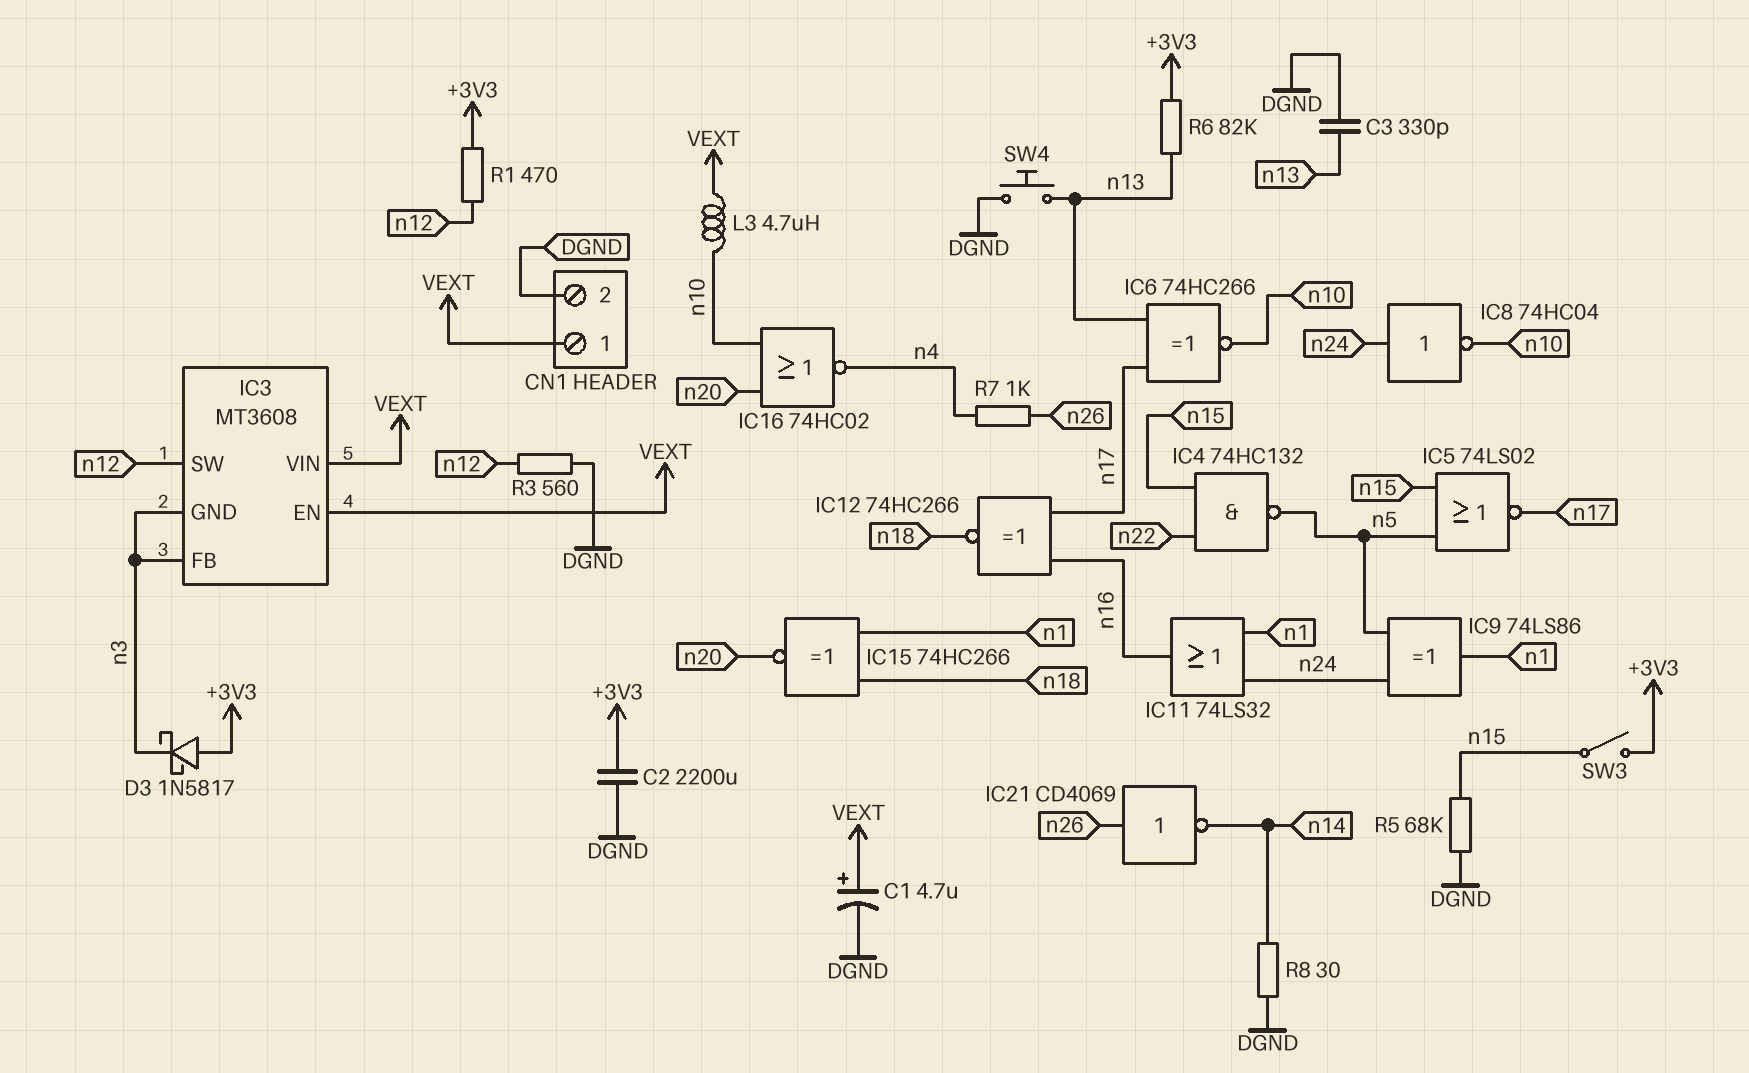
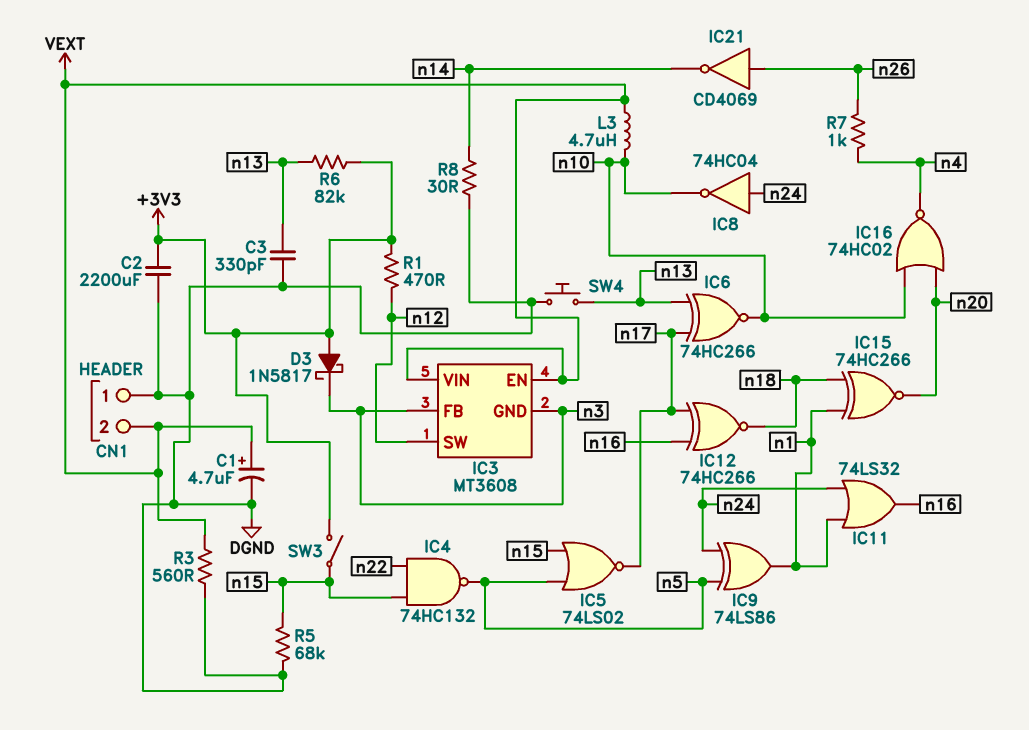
CN1 pin 1: VEXT -> DGND
CN1 pin 2: DGND -> VEXT
R3: 560 (DGND, n12) -> 560 (DGND, VEXT)

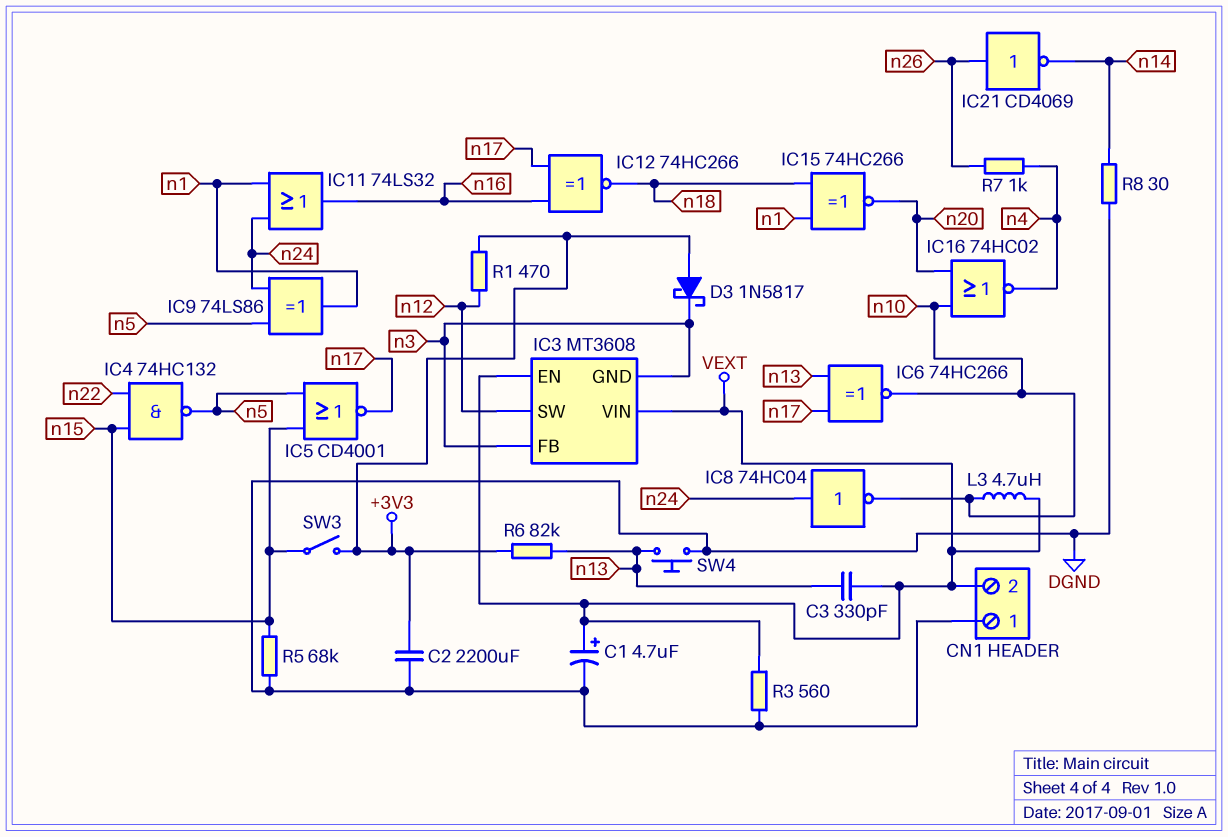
C3: 330pF (DGND, n13) -> 330pF (VEXT, n13)
IC5: NOR 74LS02 (in n5, in n15, out n17) -> NOR CD4001 (in n5, in n15, out n17)

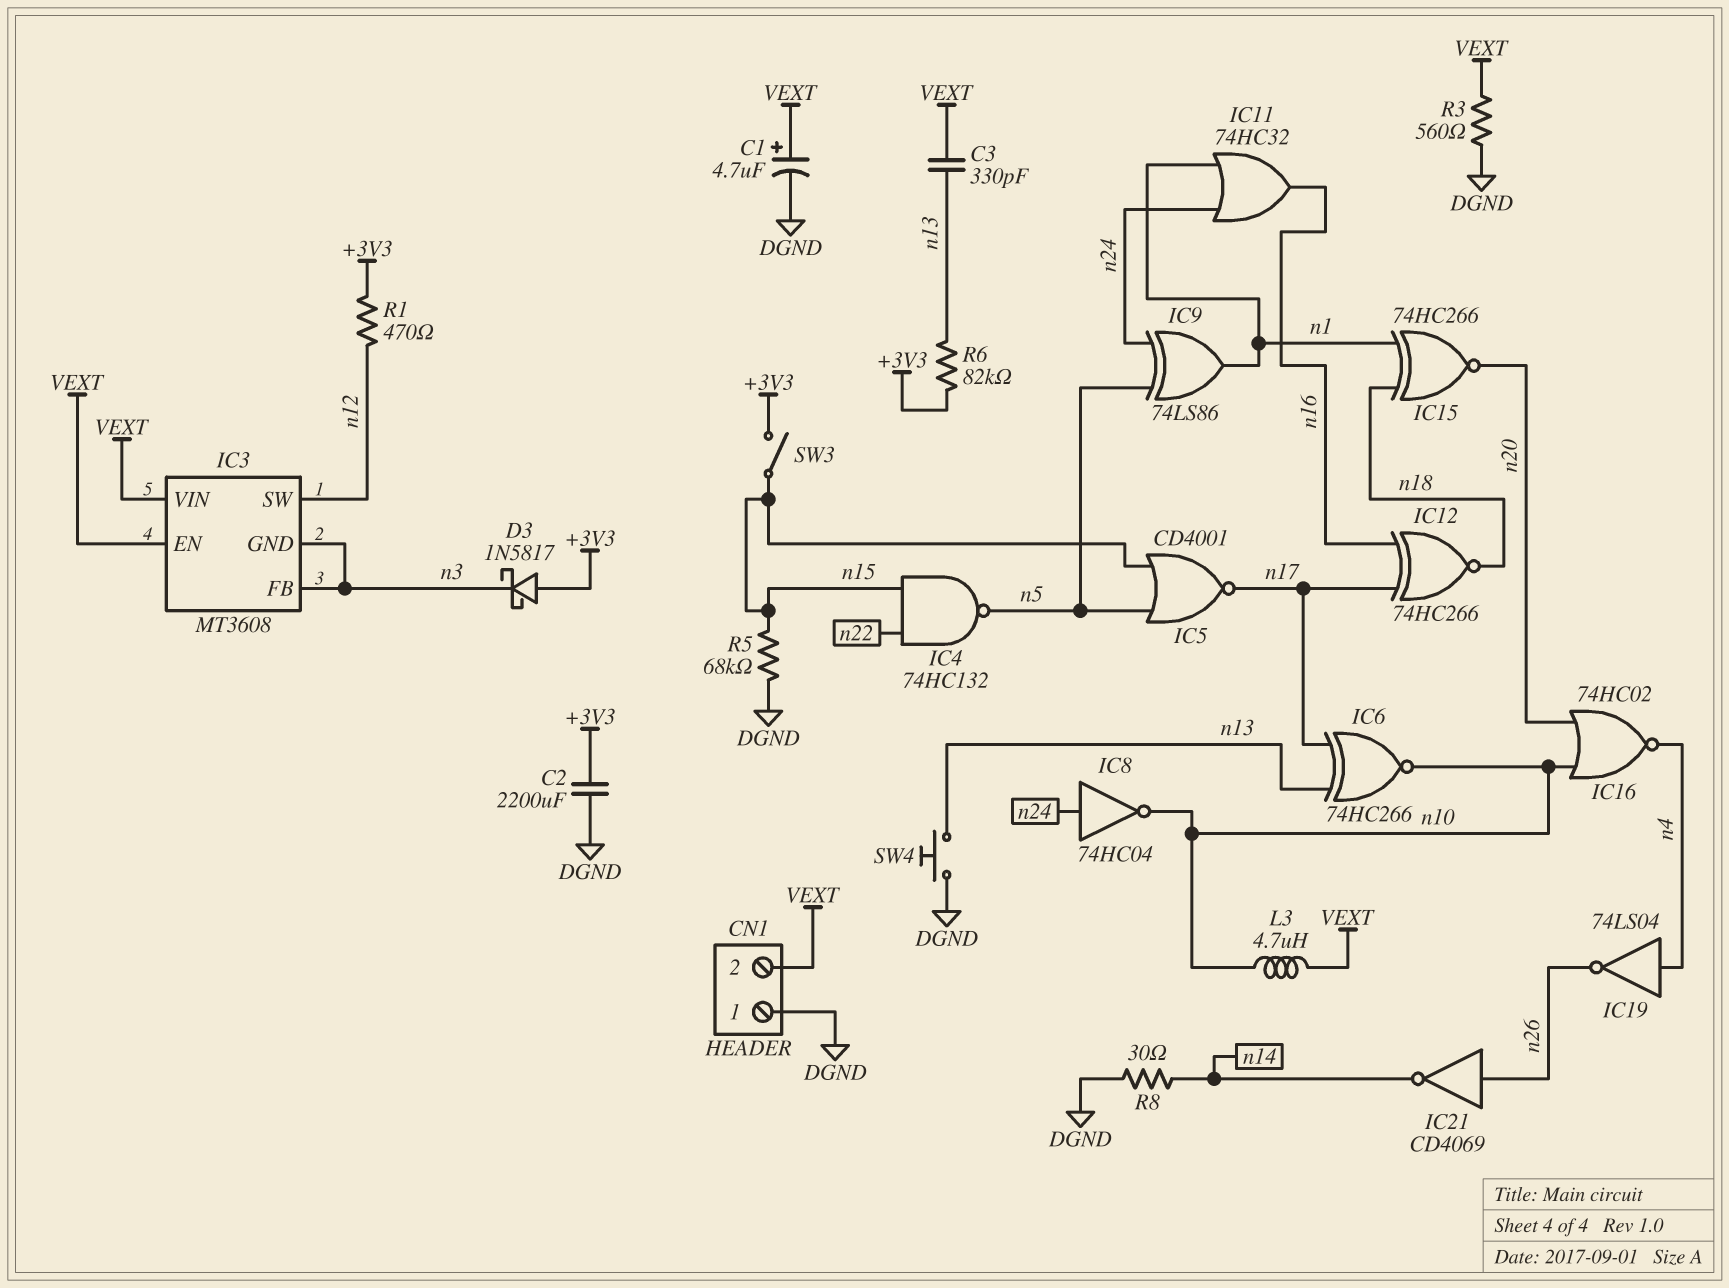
IC11: OR 74LS32 (in n1, in n24, out n16) -> OR 74HC32 (in n1, in n24, out n16)
IC19: none -> NOT 74LS04 (in n4, out n26)
R7: 1k (n4, n26) -> none

